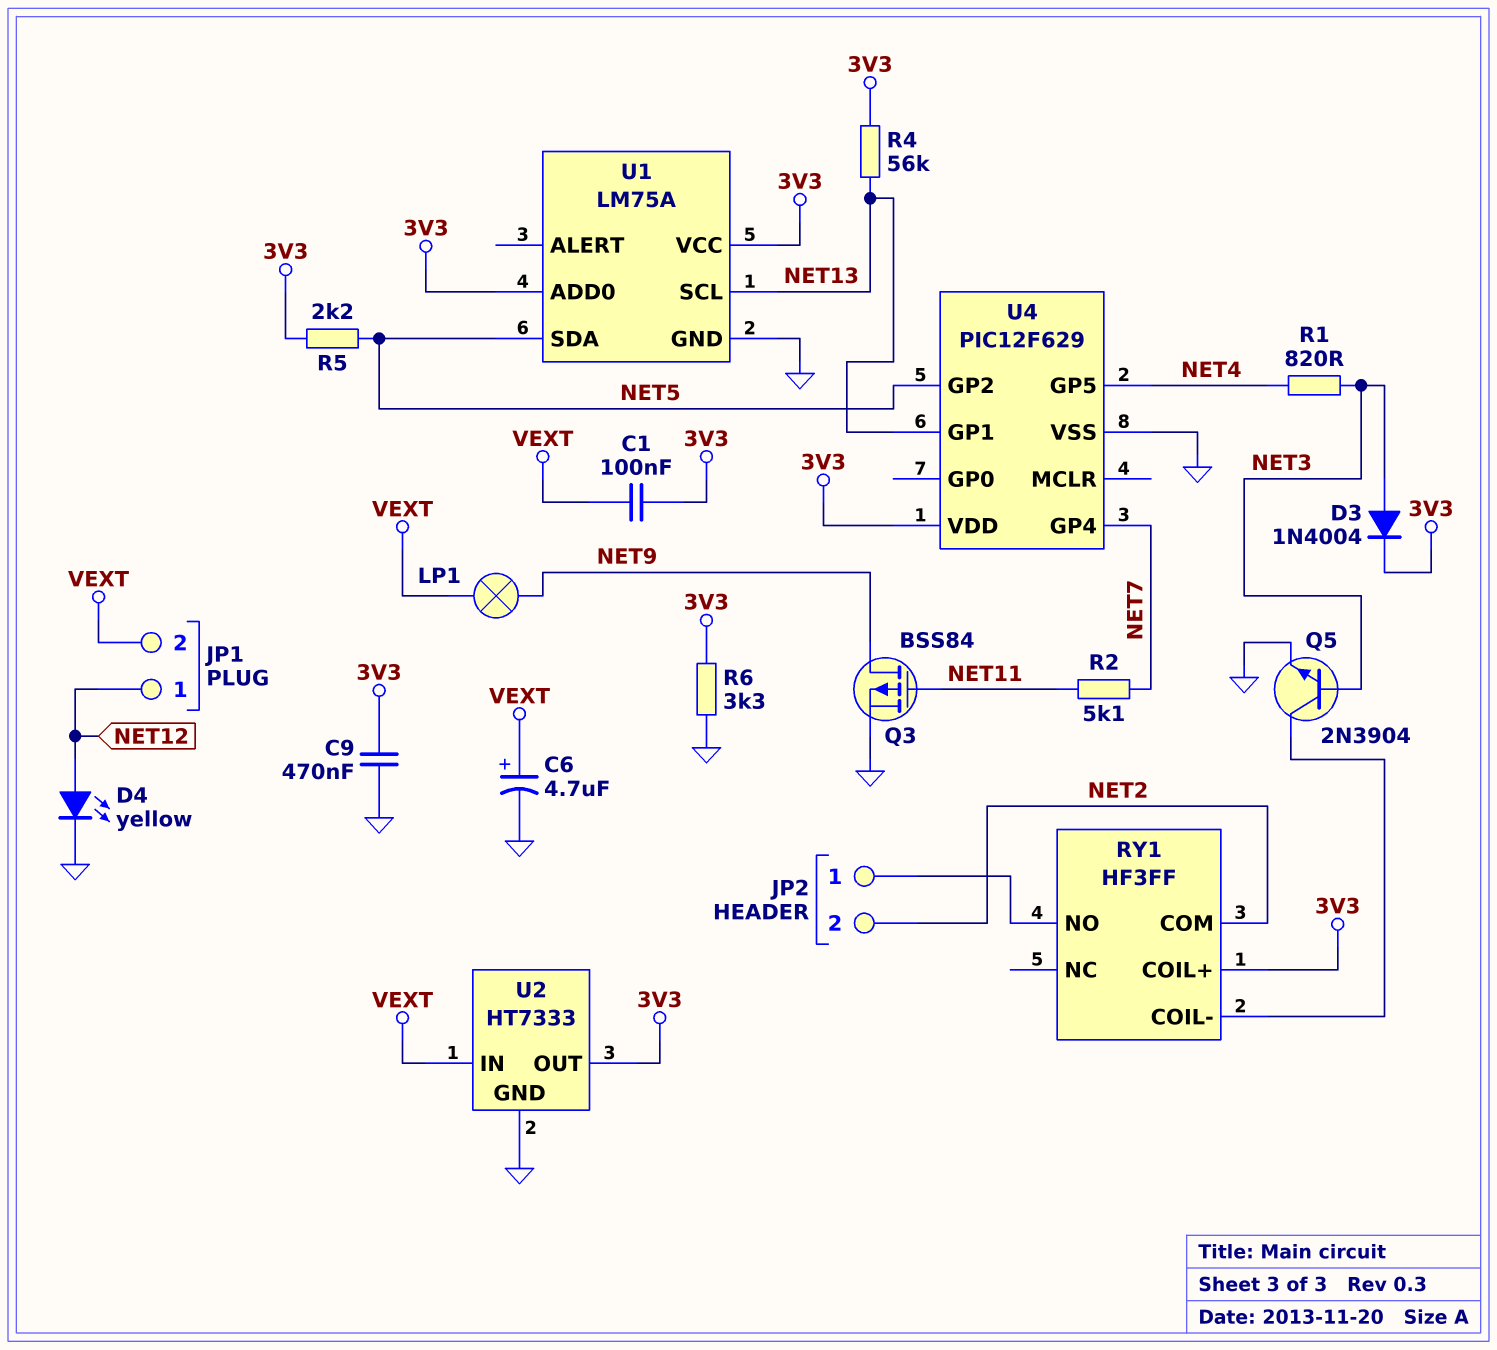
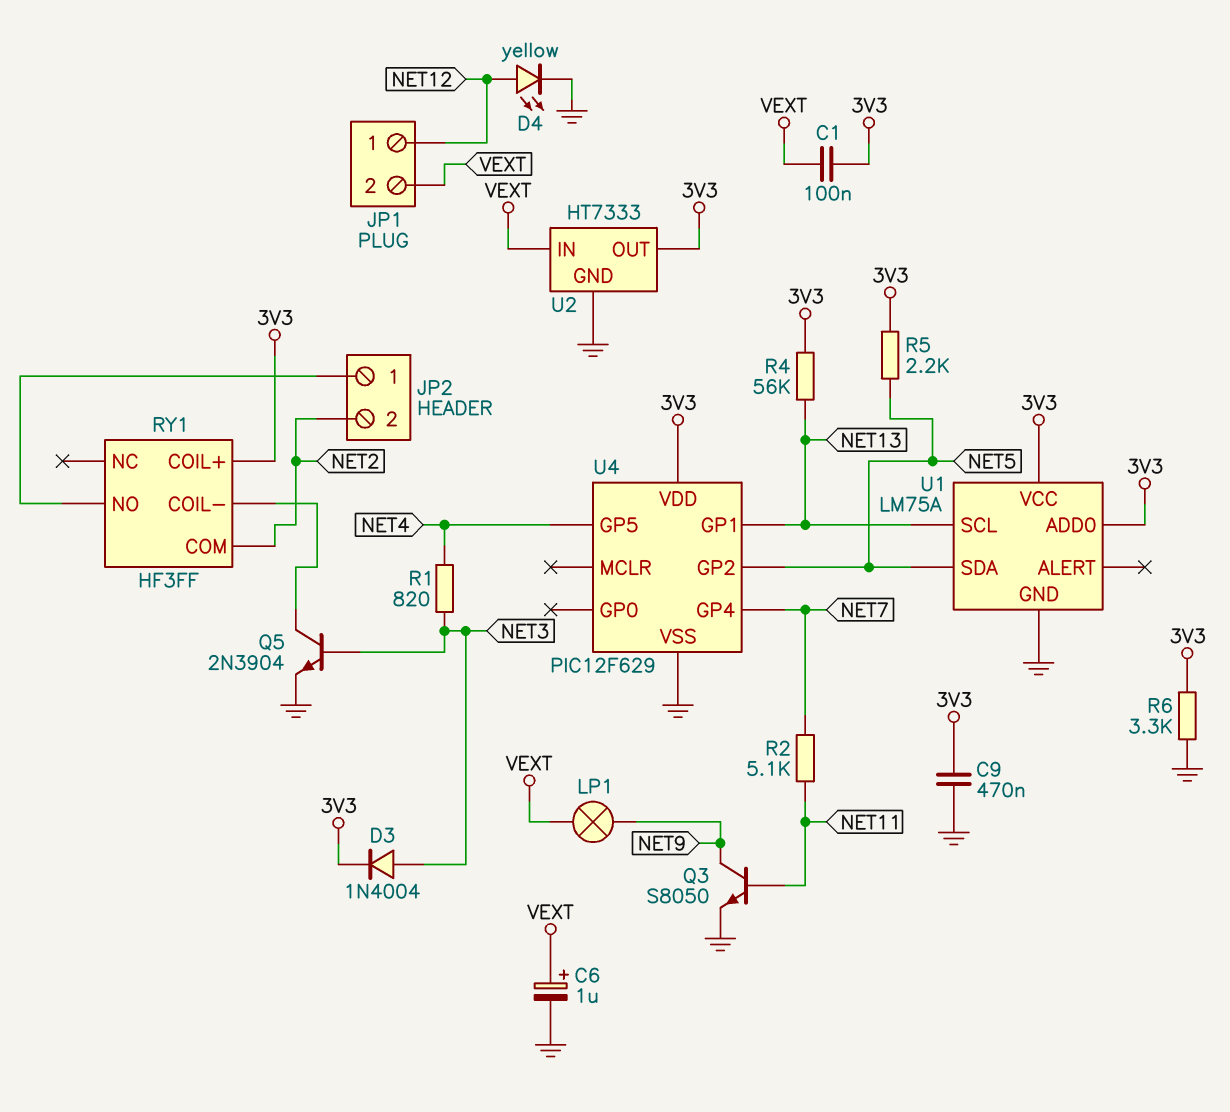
C6: 4.7uF (plus VEXT, minus GND) -> 1uF (plus VEXT, minus GND)
Q3: PMOS BSS84 (G NET11, D NET9, S GND) -> NPN S8050 (B NET11, C NET9, E GND)

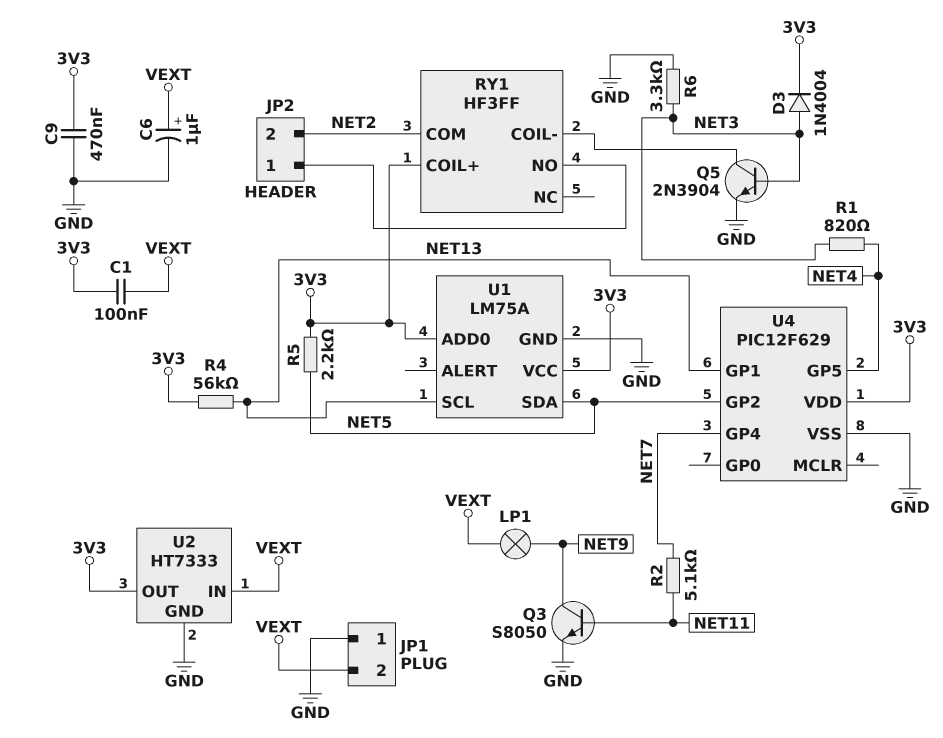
D4: LED yellow (A NET12, K GND) -> none
JP1 pin 1: NET12 -> GND
R6: 3.3k (3V3, GND) -> 3.3k (GND, NET3)

